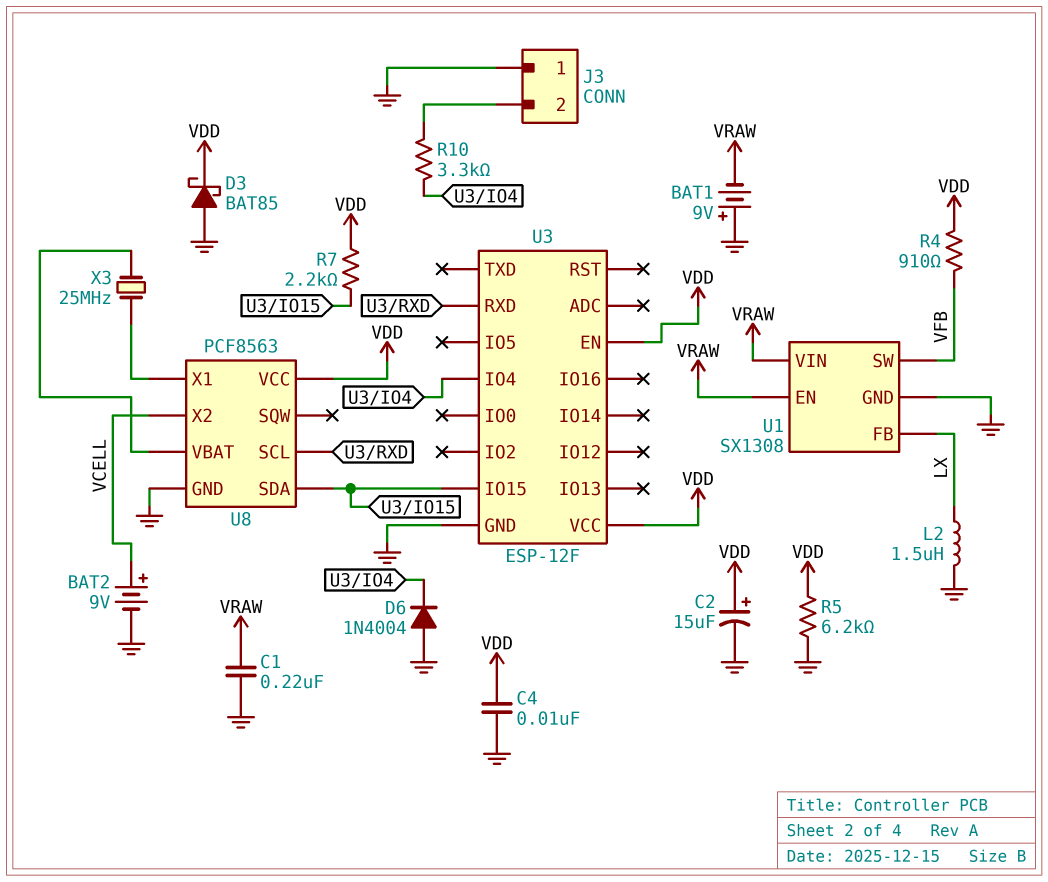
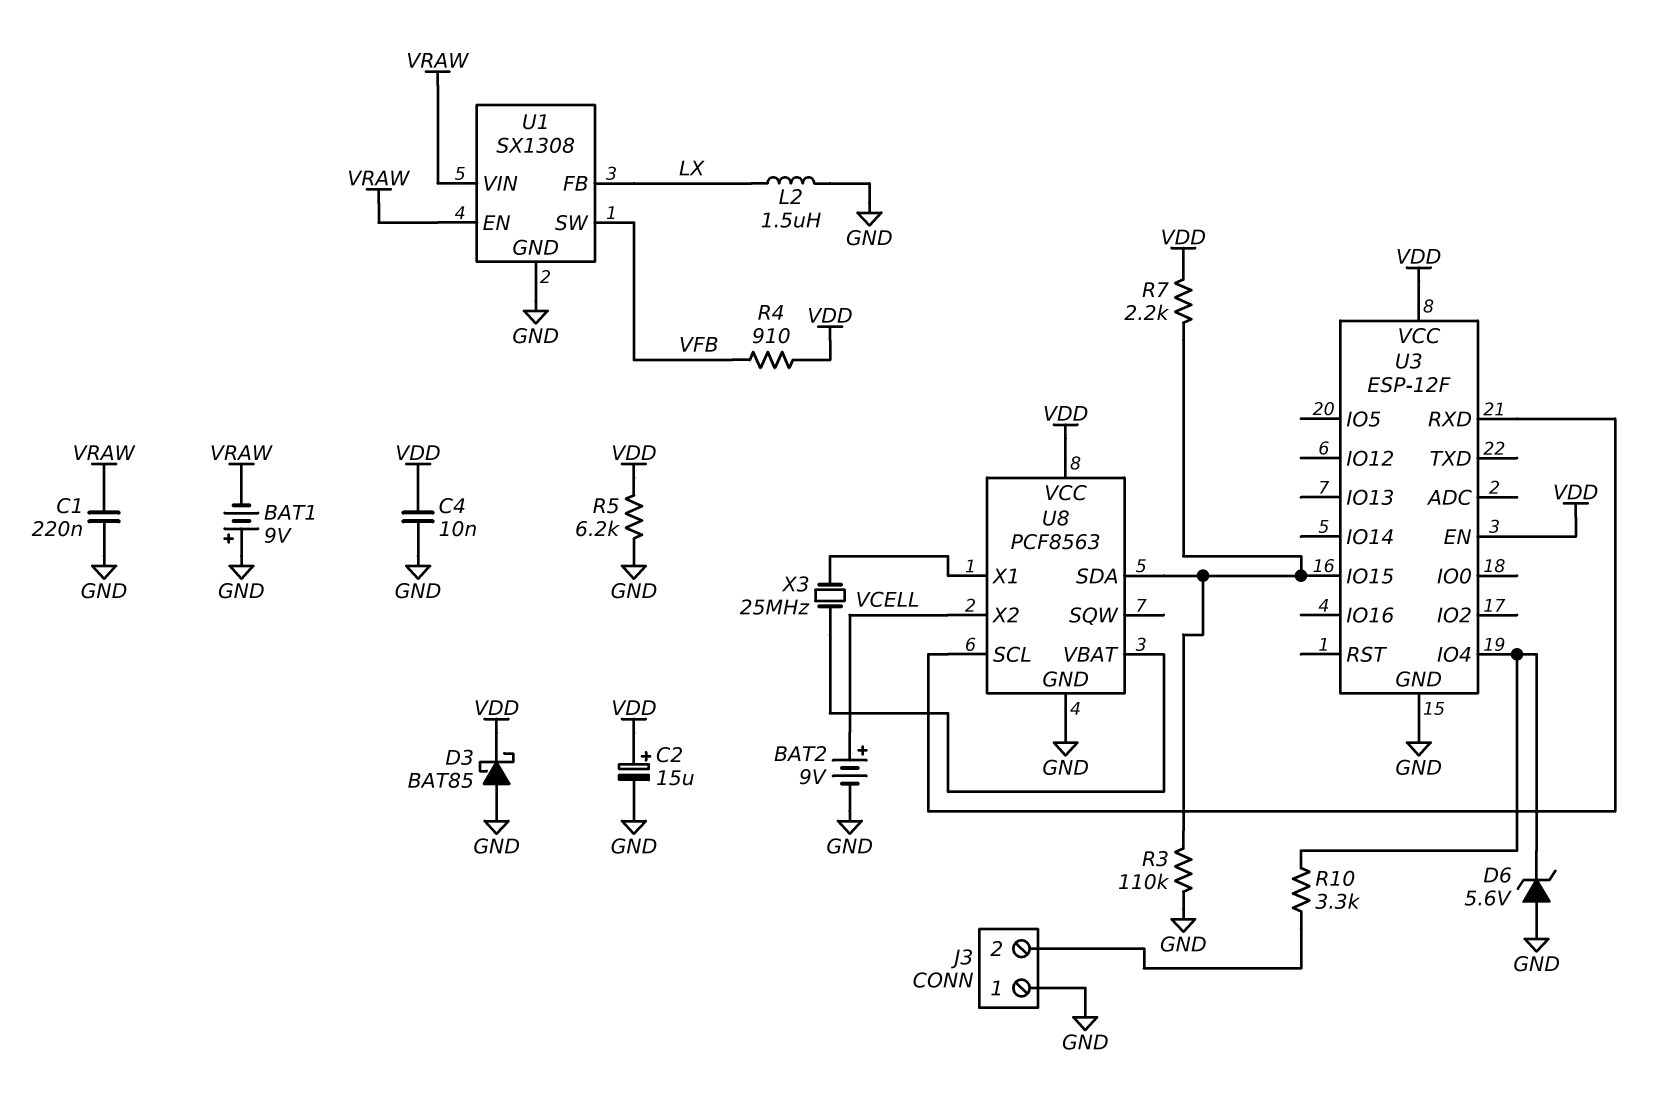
D6: diode 1N4004 (A GND, K U3/IO4) -> zener 5.6V (A GND, K U3/IO4)
R3: none -> 110k (GND, U3/IO15)

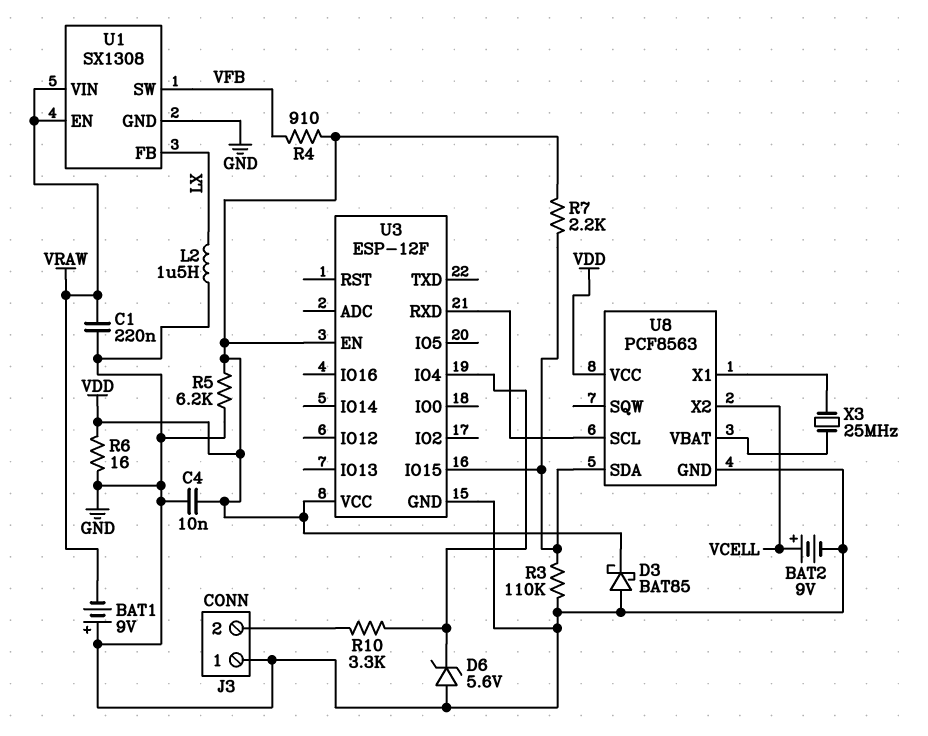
C2: 15uF (plus VDD, minus GND) -> none
R6: none -> 16 (GND, VDD)

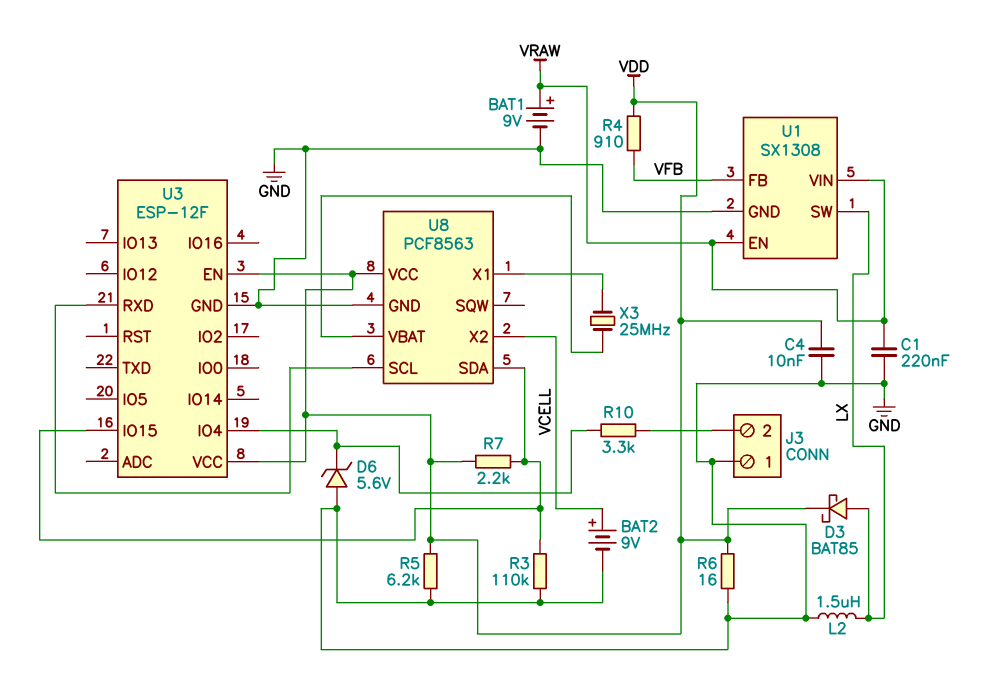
BAT1: 9V (plus GND, minus VRAW) -> 9V (plus VRAW, minus GND)
D3: schottky BAT85 (A GND, K VDD) -> schottky BAT85 (A LX, K VDD)
U1 pin FB: LX -> VFB
U1 pin SW: VFB -> LX

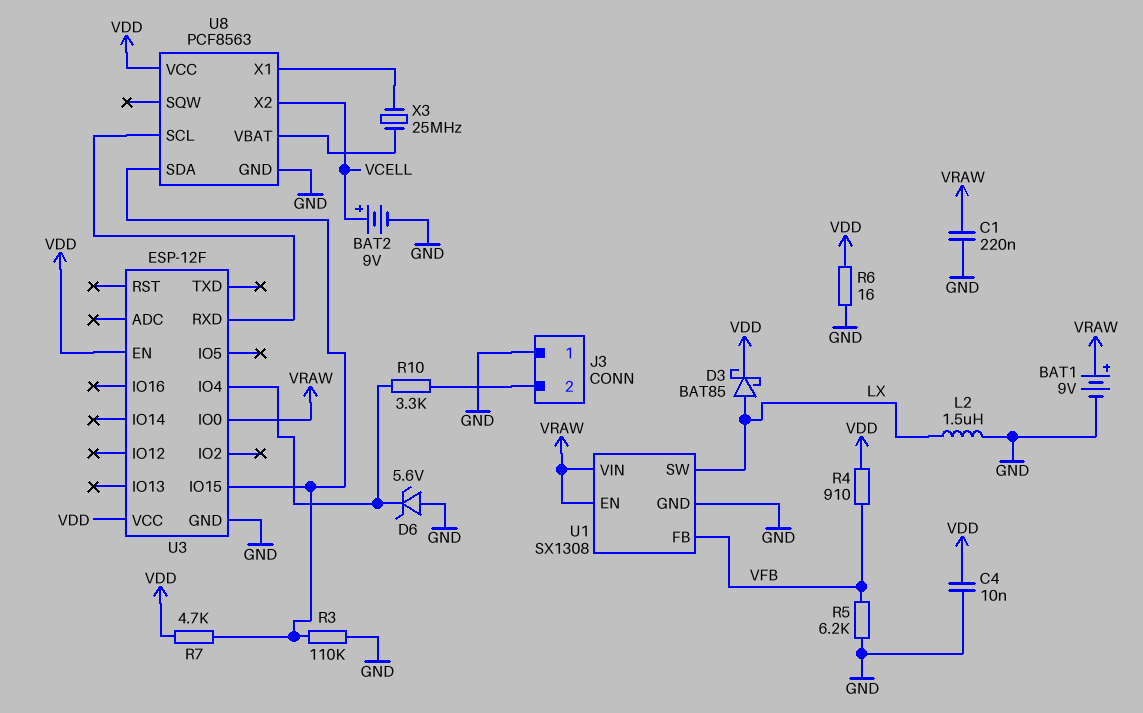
R5: 6.2k (GND, VDD) -> 6.2k (GND, VFB)
R7: 2.2k (U3/IO15, VDD) -> 4.7k (U3/IO15, VDD)
U3 pin IO0: none -> VRAW

